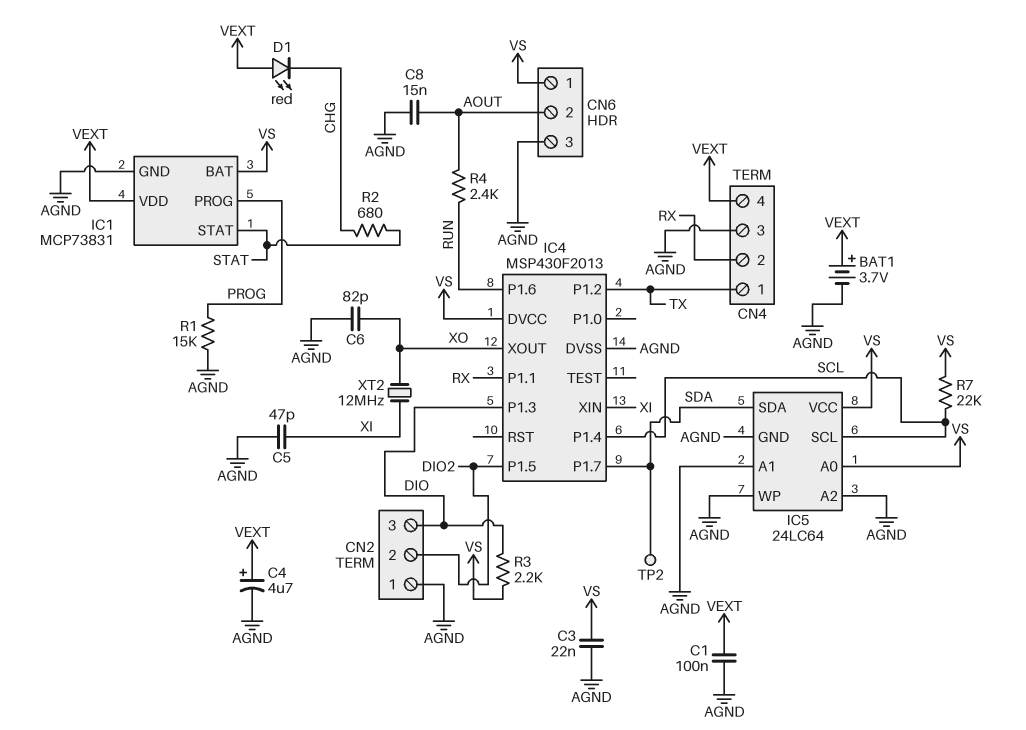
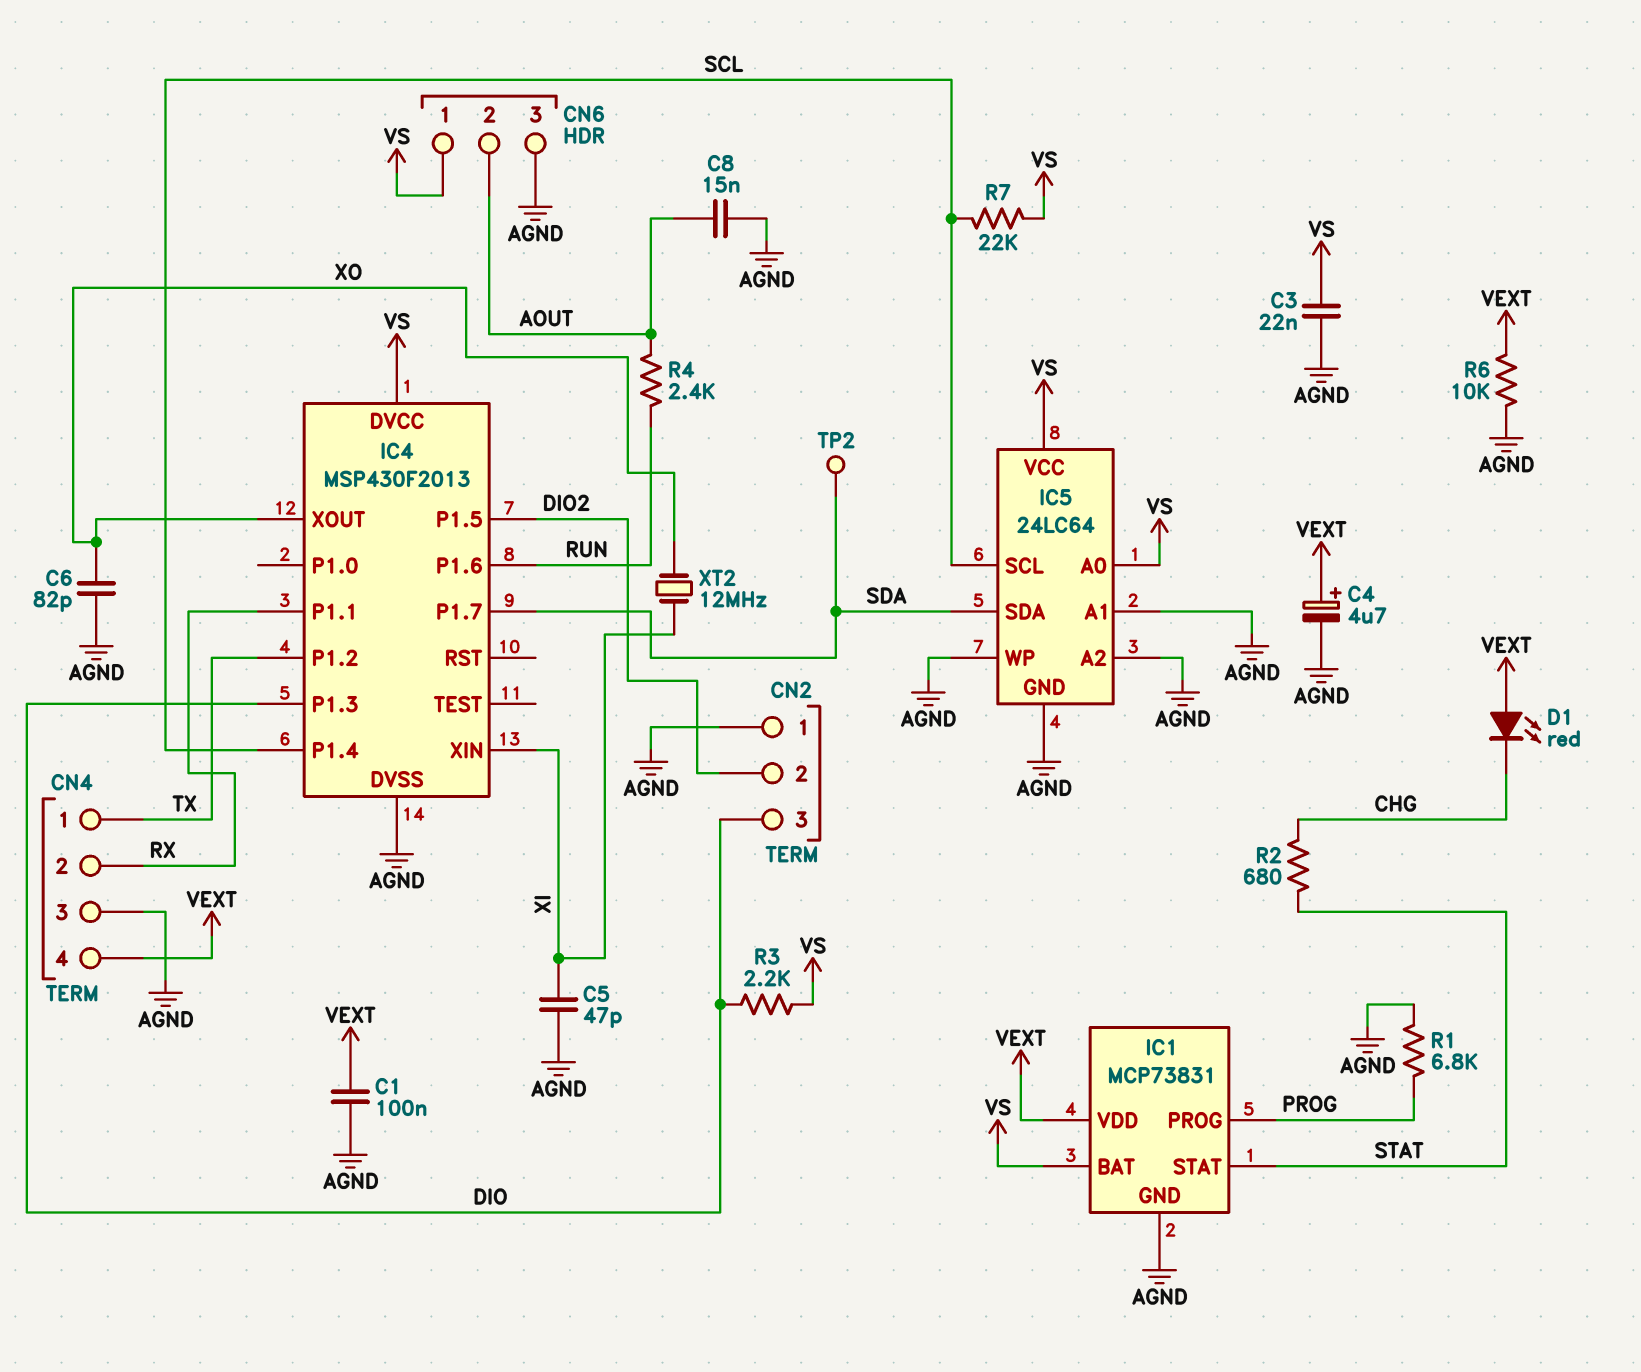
BAT1: 3.7V (plus VEXT, minus AGND) -> none
R1: 15k (AGND, PROG) -> 6.8k (AGND, PROG)
R6: none -> 10k (AGND, VEXT)

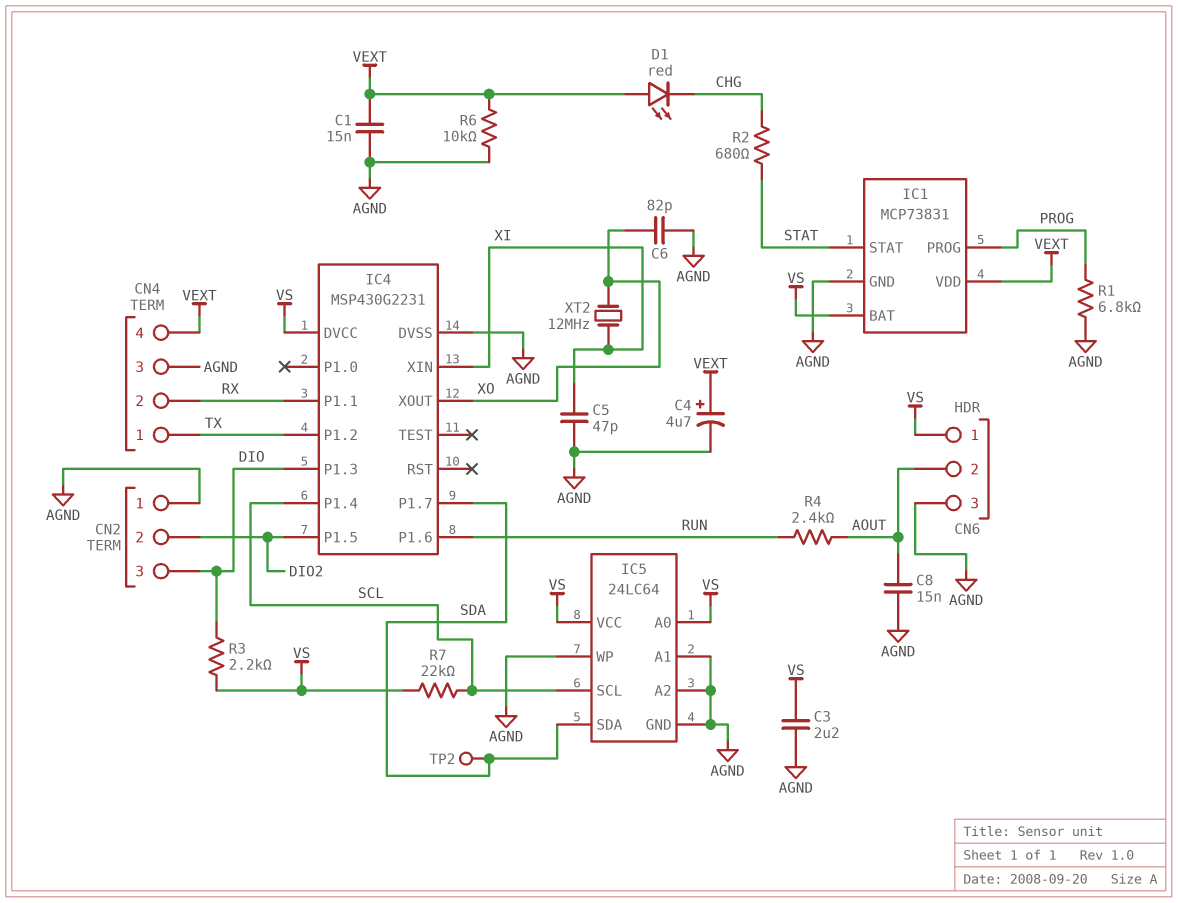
C1: 100nF (AGND, VEXT) -> 15nF (AGND, VEXT)
C3: 22nF (AGND, VS) -> 2.2uF (AGND, VS)
IC4: MSP430F2013 -> MSP430G2231

